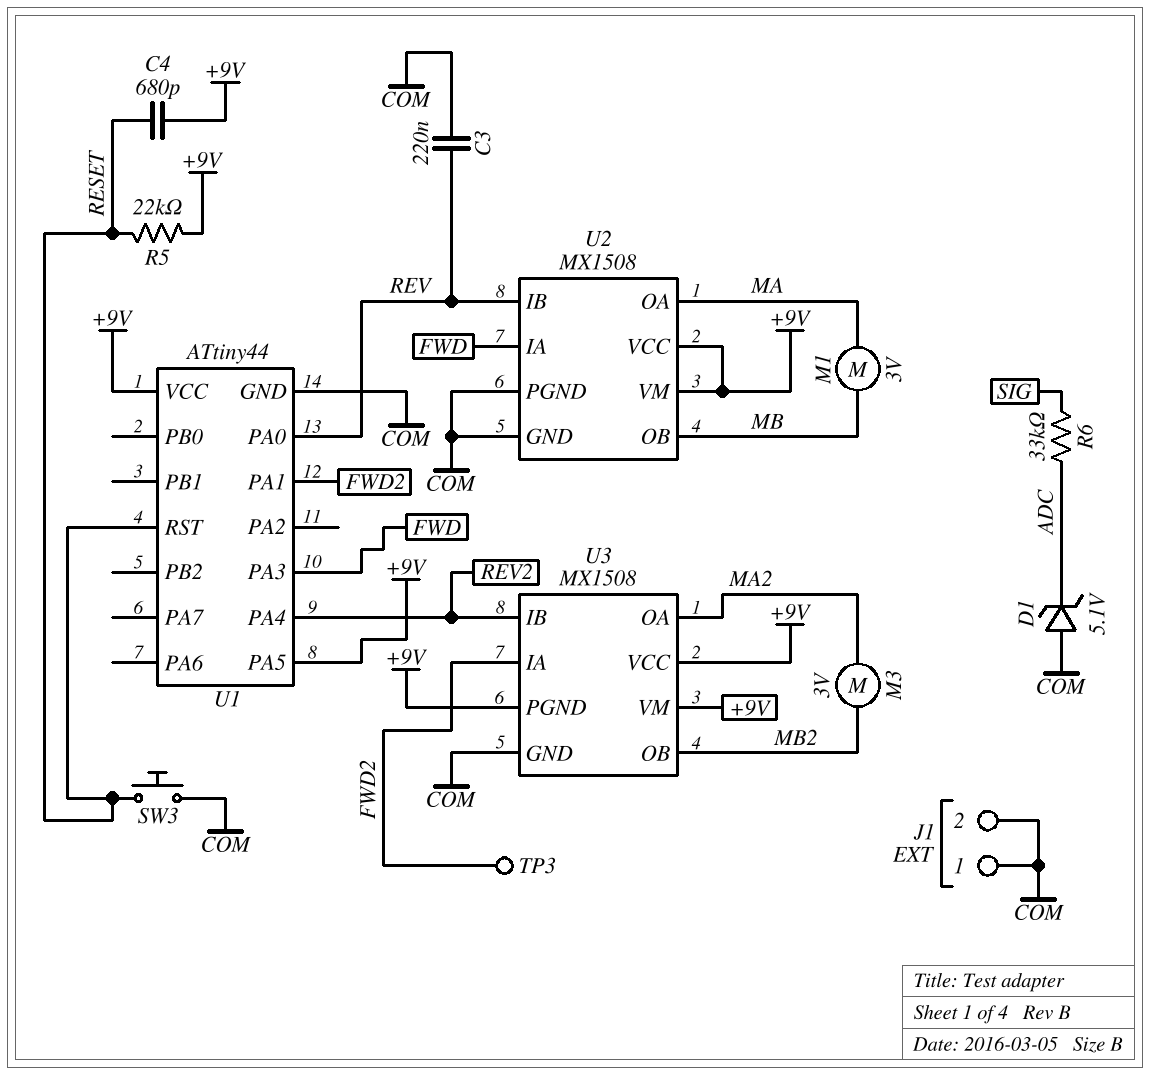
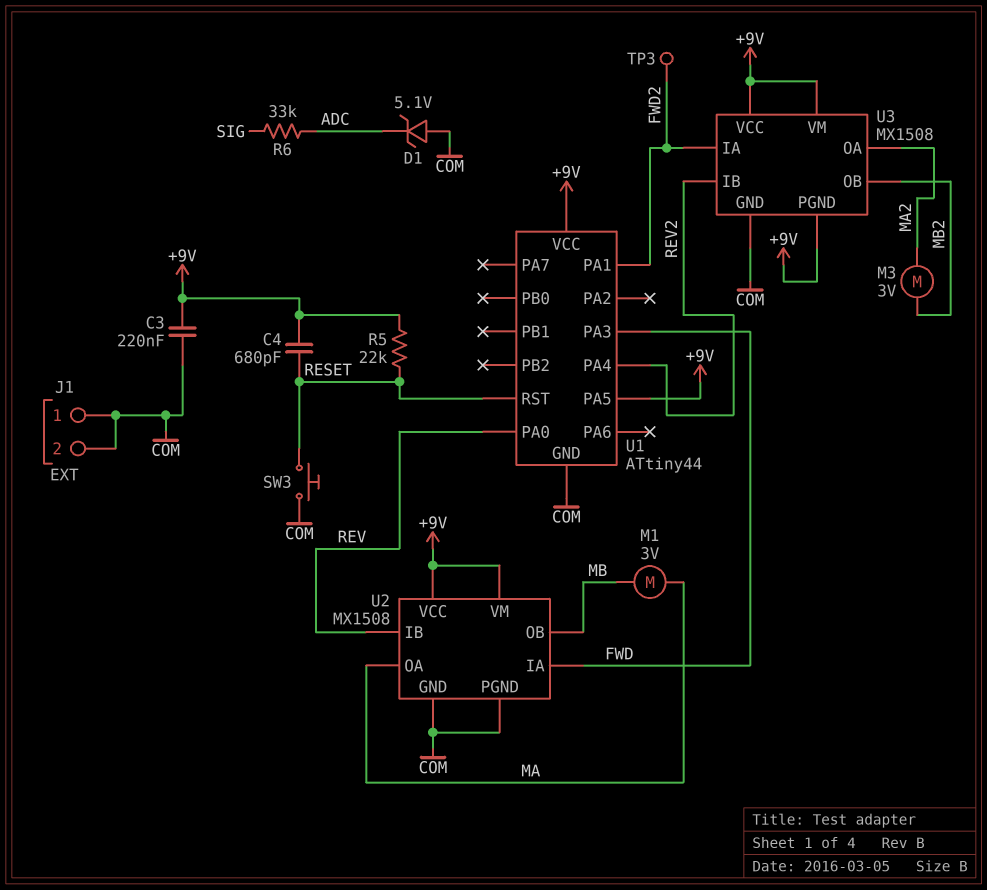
C3: 220nF (COM, REV) -> 220nF (+9V, COM)

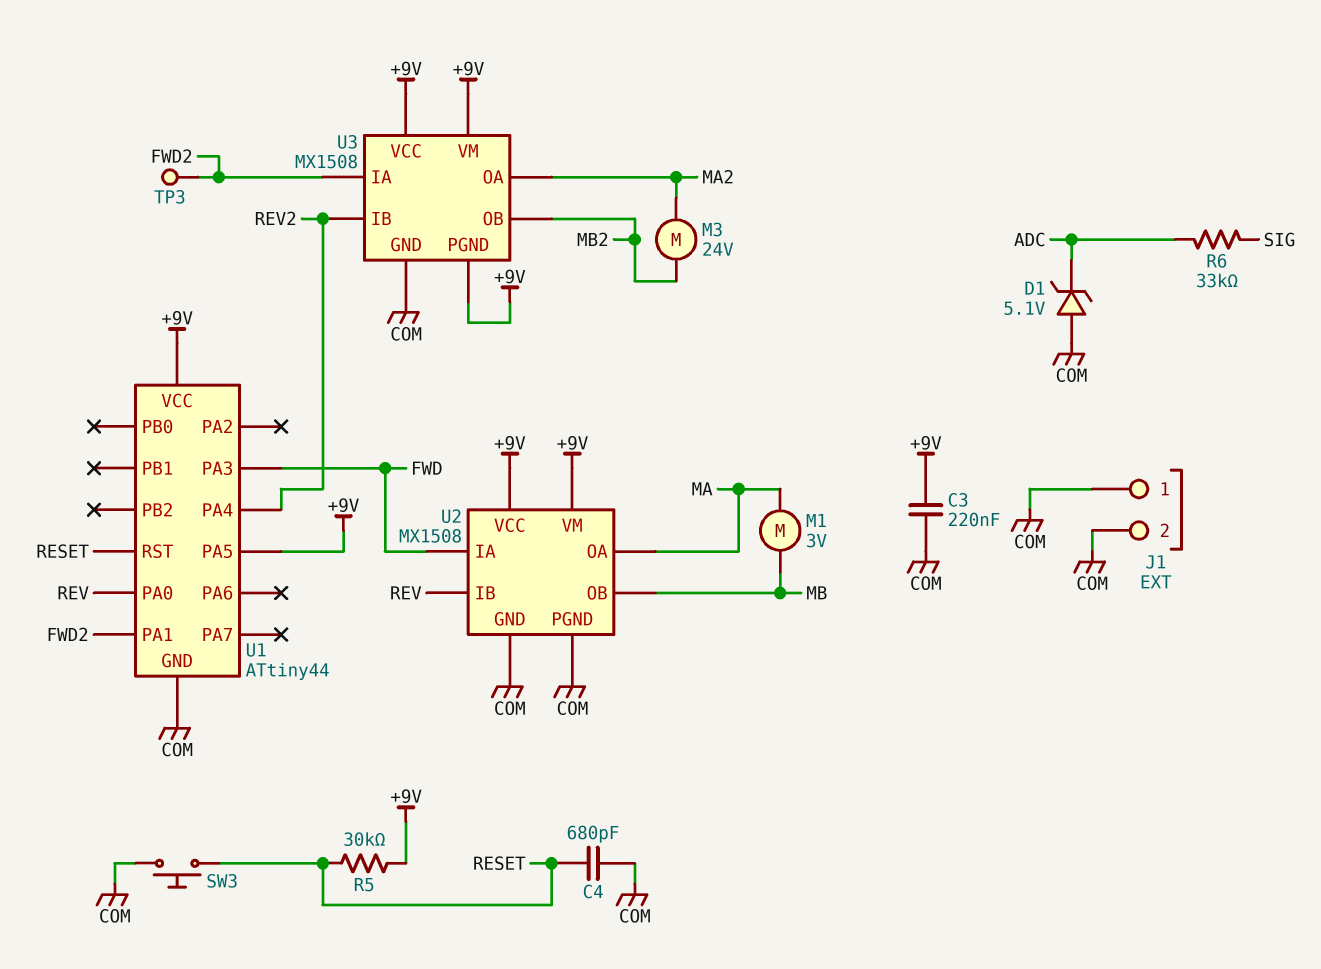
C4: 680pF (+9V, RESET) -> 680pF (COM, RESET)
M3: motor 3V (MA2, MB2) -> motor 24V (MA2, MB2)
R5: 22k (+9V, RESET) -> 30k (+9V, RESET)

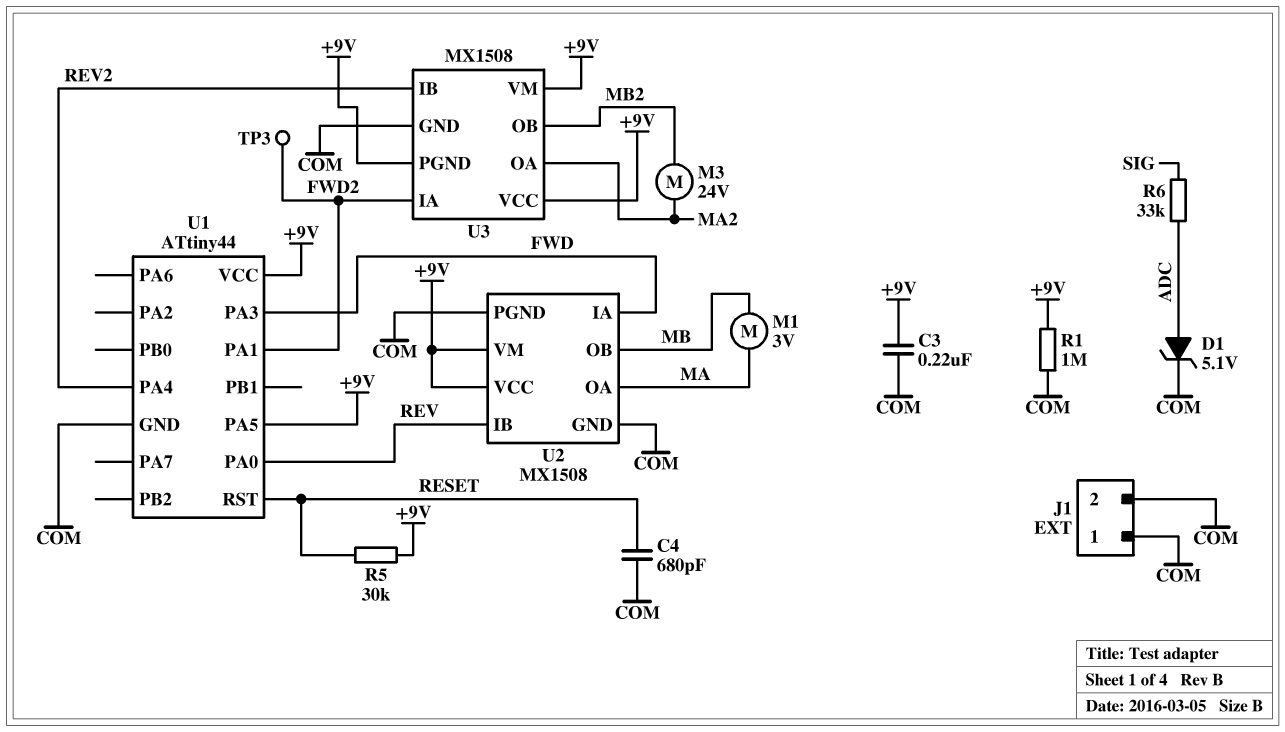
D1: zener 5.1V (A COM, K ADC) -> zener 5.1V (A ADC, K COM)
R1: none -> 1M (+9V, COM)
SW3: button (COM, RESET) -> none

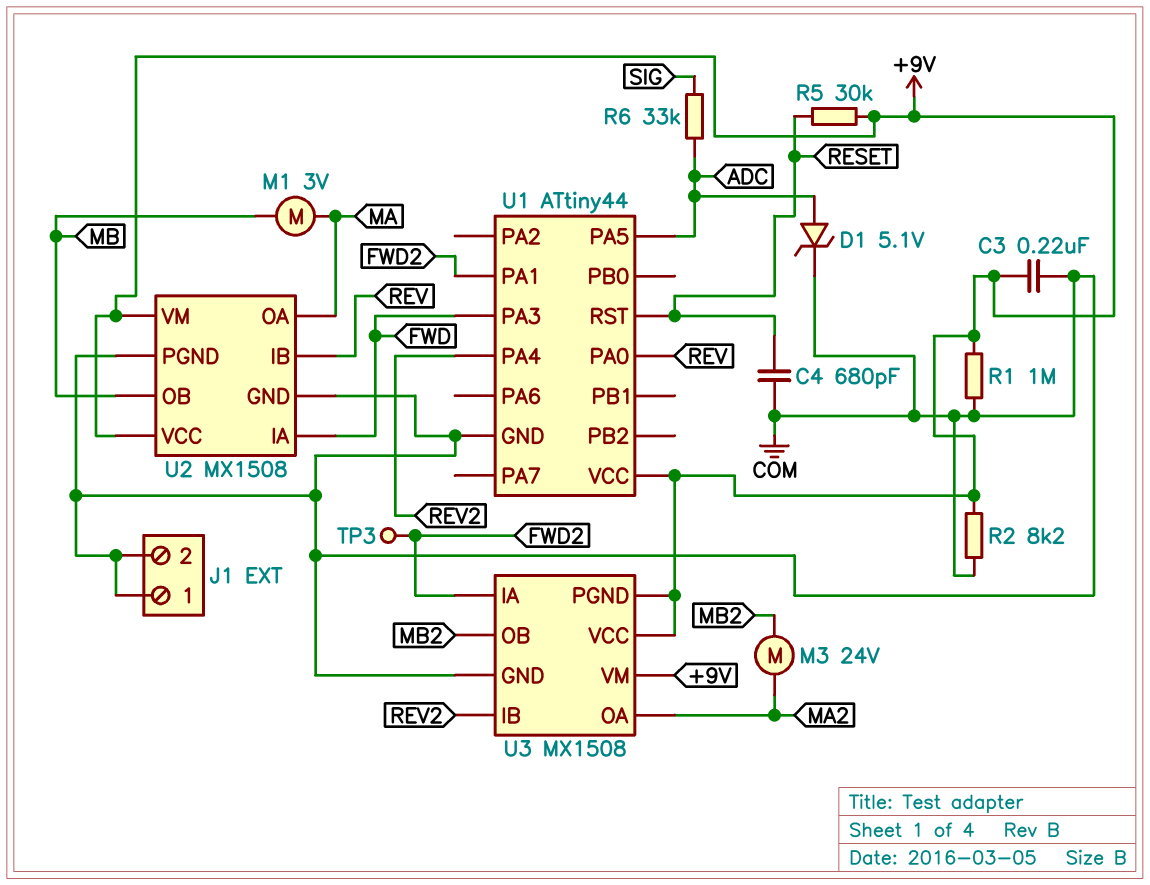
R2: none -> 8.2k (+9V, COM)
U1 pin PA5: +9V -> ADC

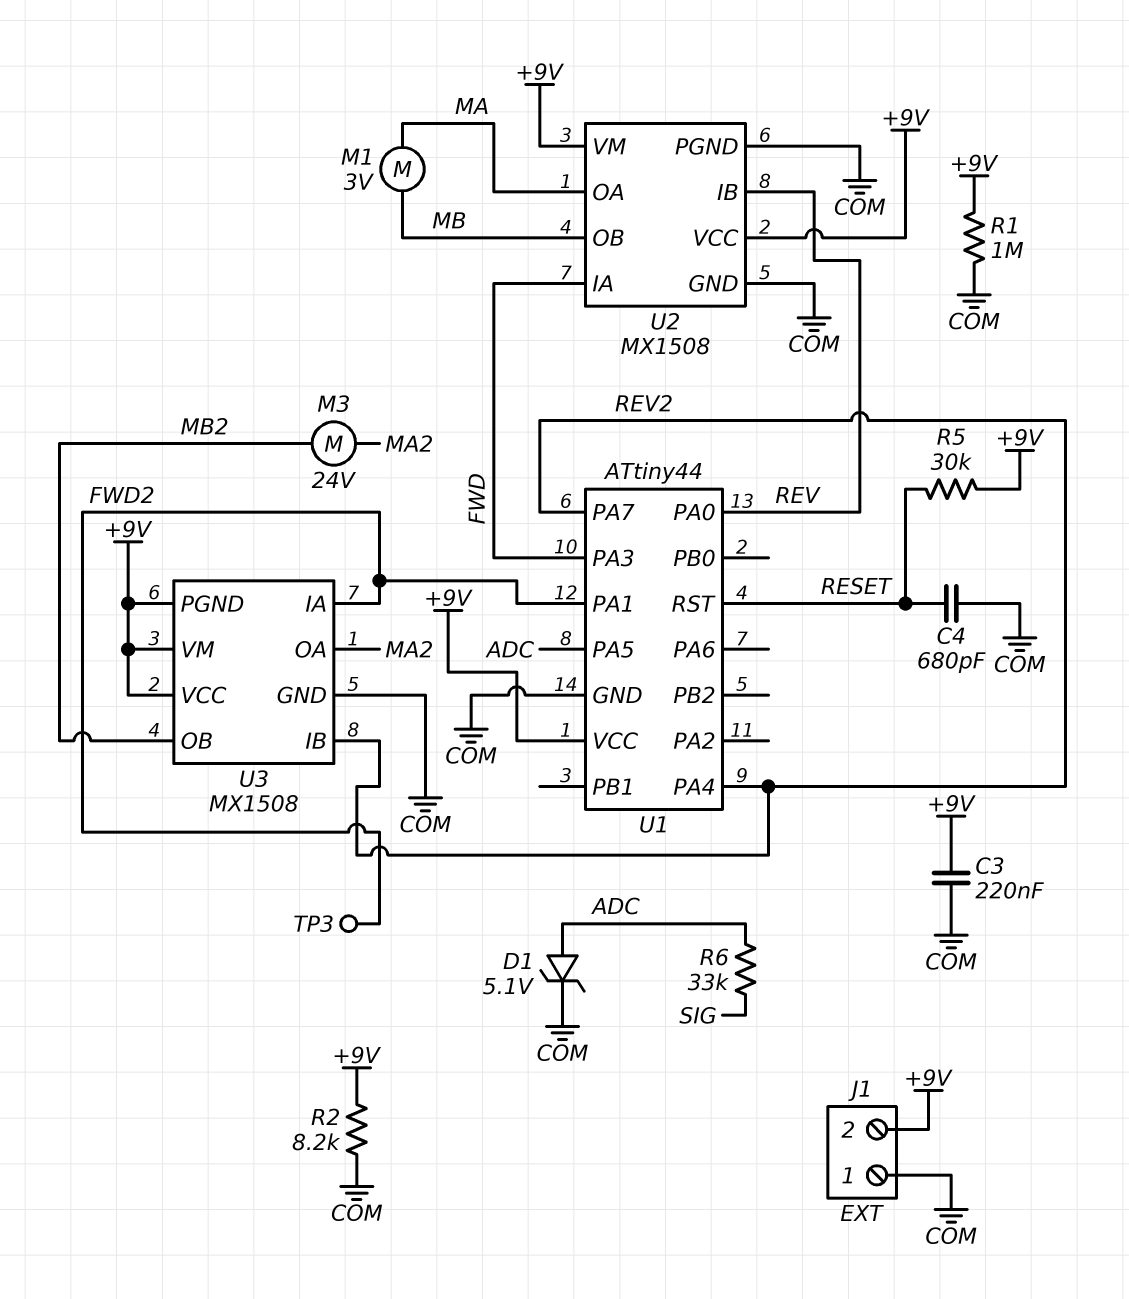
J1 pin 2: COM -> +9V
U1 pin PA7: none -> REV2

